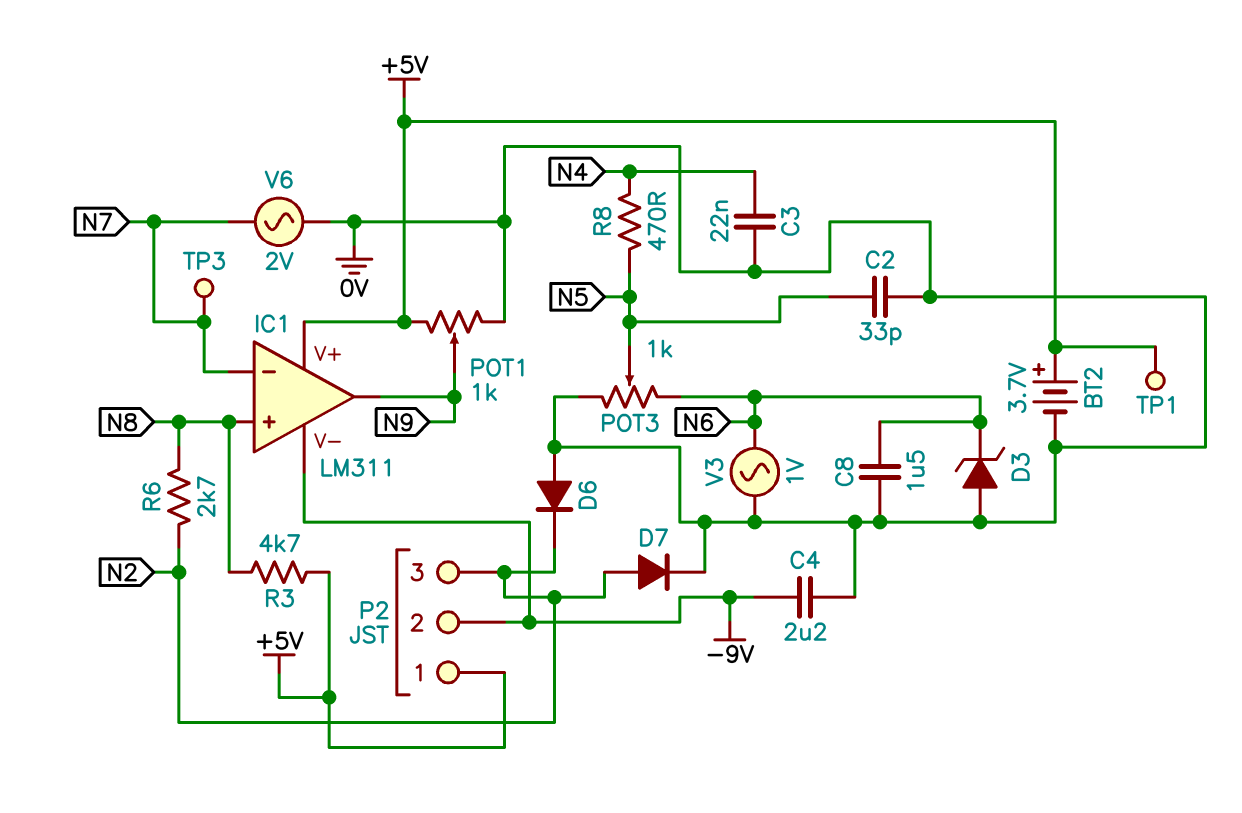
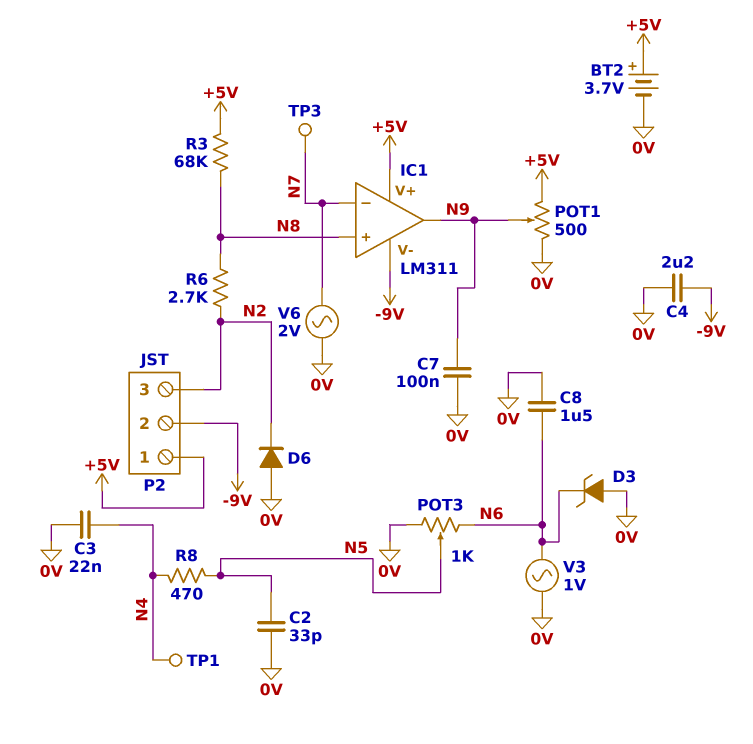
C7: none -> 100nF (0V, N9)
D7: diode (A N2, K 0V) -> none
POT1: 1k (+5V, 0V, wiper N9) -> 500 (+5V, 0V, wiper N9)
R3: 4.7k (+5V, N8) -> 68k (+5V, N8)
TP1: test point (+5V) -> test point (N4)

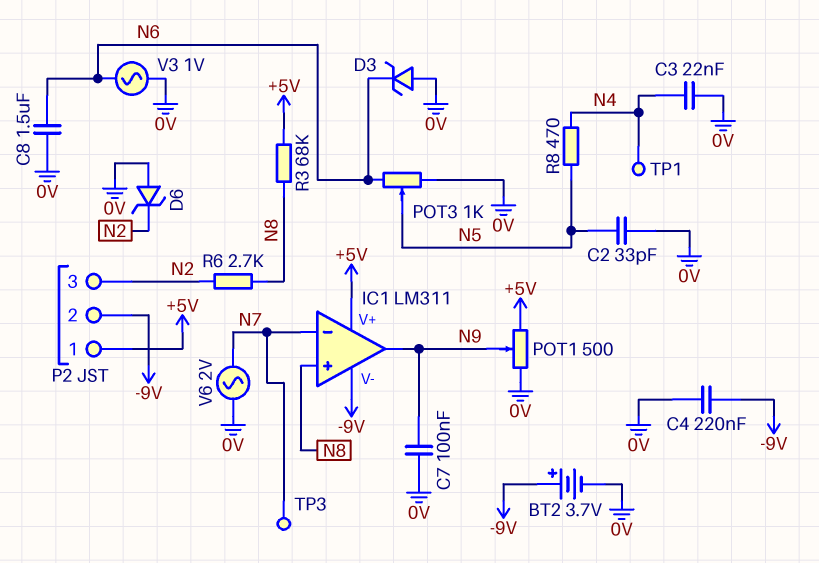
BT2: 3.7V (plus +5V, minus 0V) -> 3.7V (plus -9V, minus 0V)
C4: 2.2uF (-9V, 0V) -> 220nF (-9V, 0V)
D6: diode (A 0V, K N2) -> zener (A 0V, K N2)

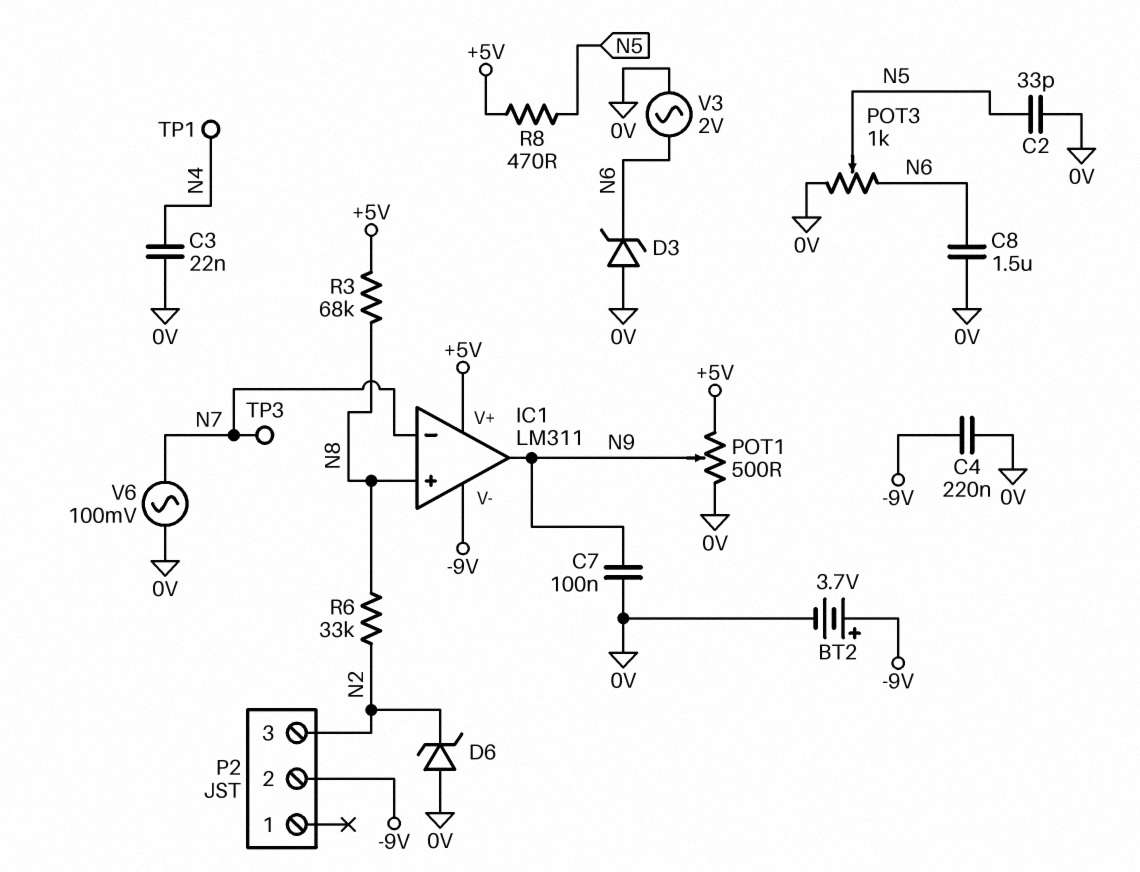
P2 pin 1: +5V -> none
R6: 2.7k (N2, N8) -> 33k (N2, N8)
R8: 470 (N4, N5) -> 470 (+5V, N5)
V3: AC 1V (0V, N6) -> AC 2V (0V, N6)
V6: AC 2V (0V, N7) -> AC 100mV (0V, N7)

